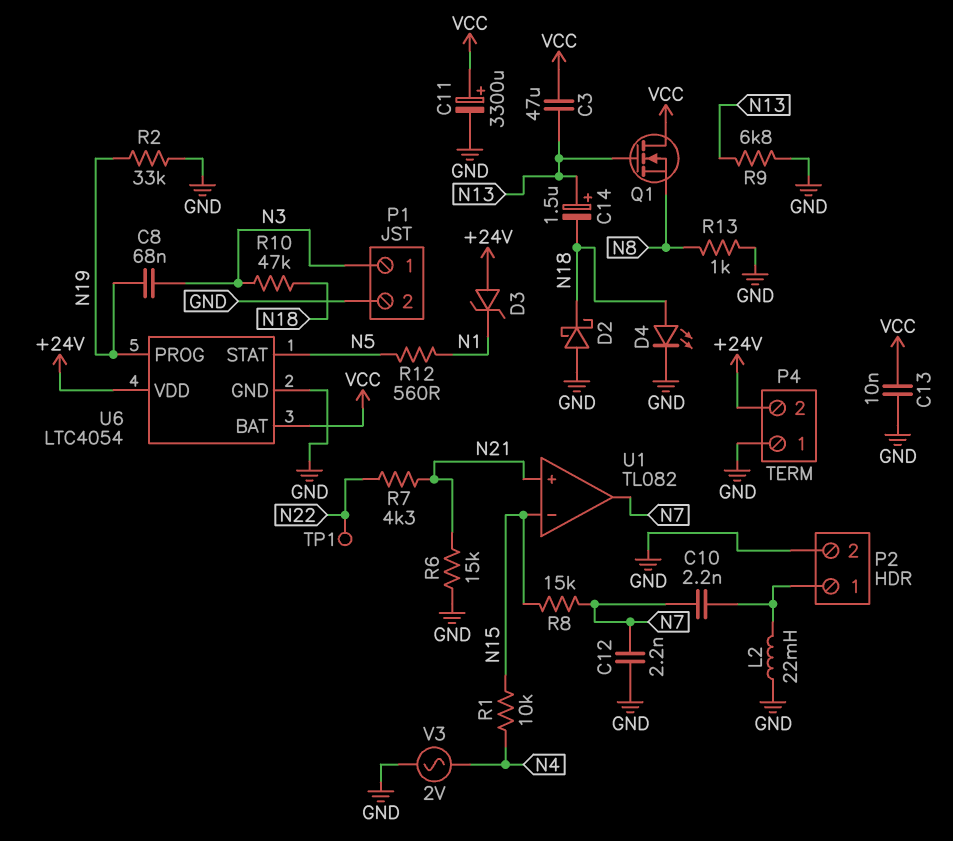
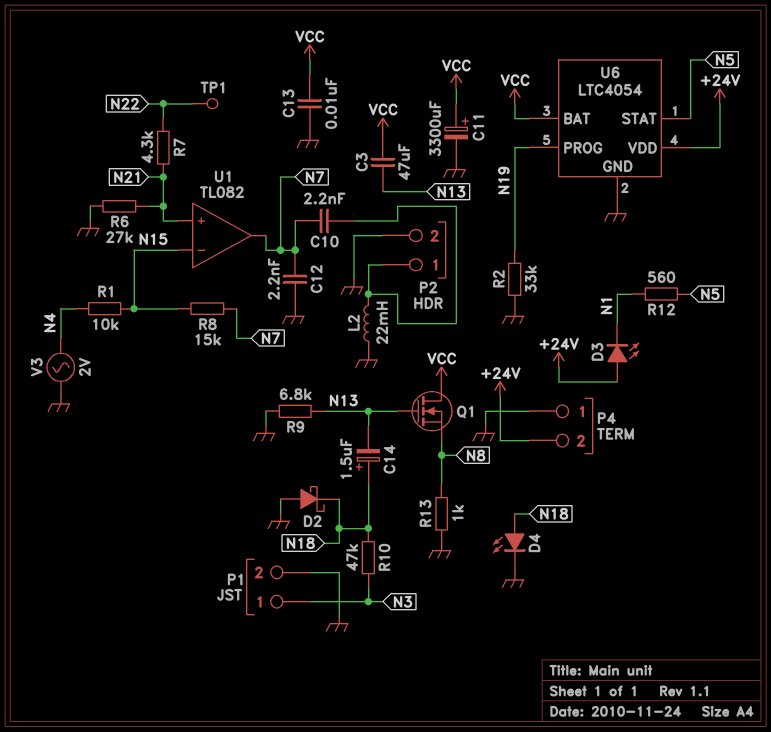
C8: 68nF (N3, N19) -> none
C14: 1.5uF (plus N13, minus N18) -> 1.5uF (plus N18, minus N13)
D3: zener (A +24V, K N1) -> LED (A +24V, K N1)
R6: 15k (GND, N21) -> 27k (GND, N21)

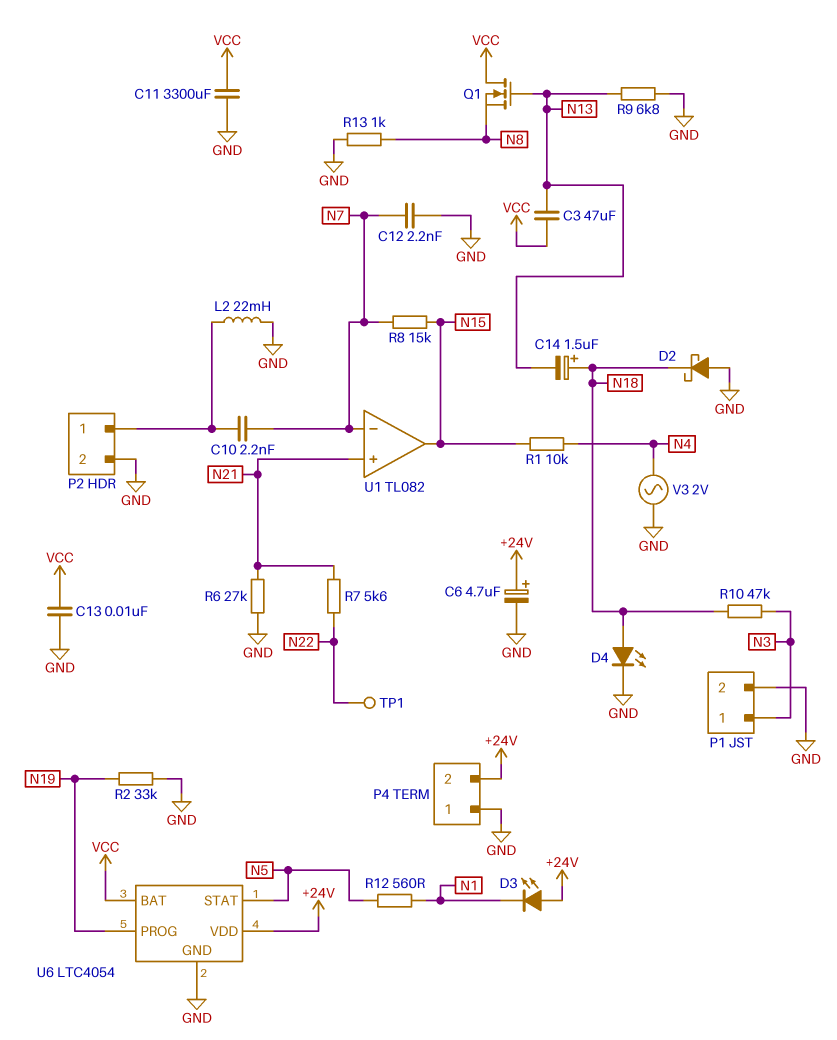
C6: none -> 4.7uF (plus +24V, minus GND)
C11: 3300uF (plus VCC, minus GND) -> 3300uF (GND, VCC)
R7: 4.3k (N21, N22) -> 5.6k (N21, N22)
U1 pin in-: N15 -> N7
U1 pin out: N7 -> N15

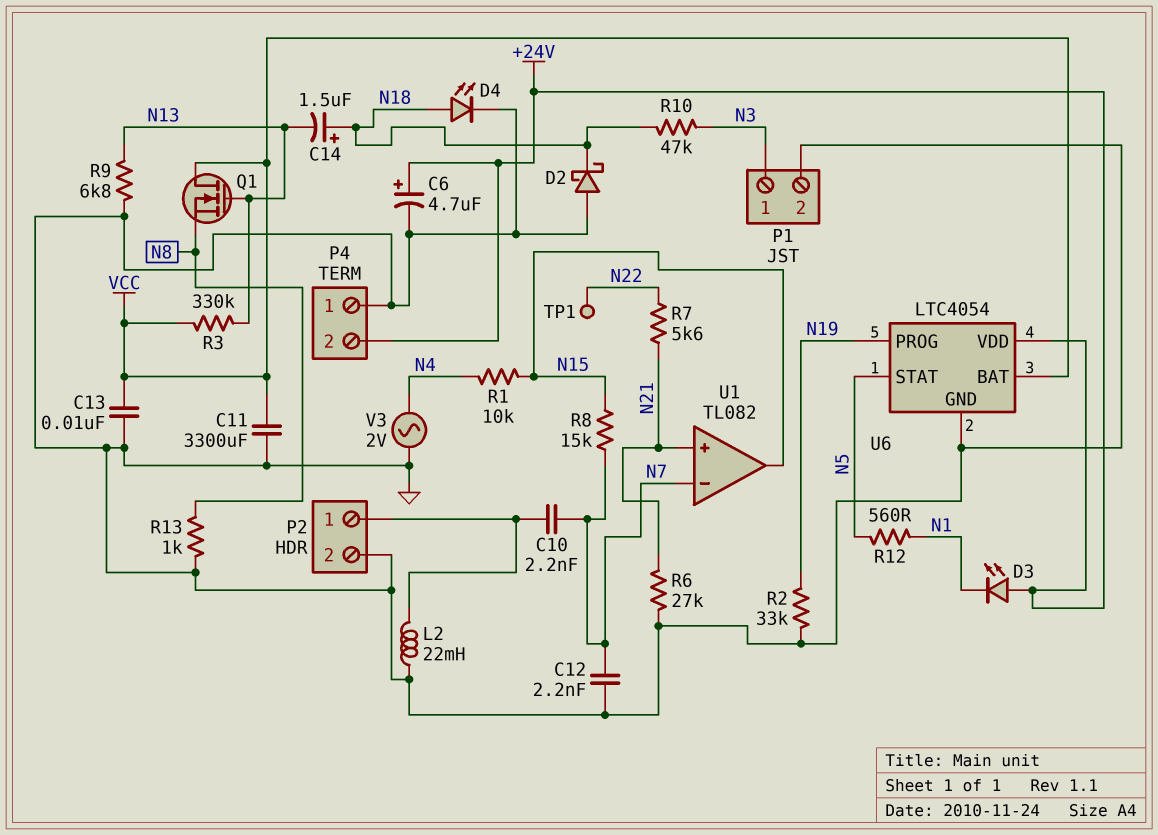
C3: 47uF (N13, VCC) -> none
R3: none -> 330k (N13, VCC)

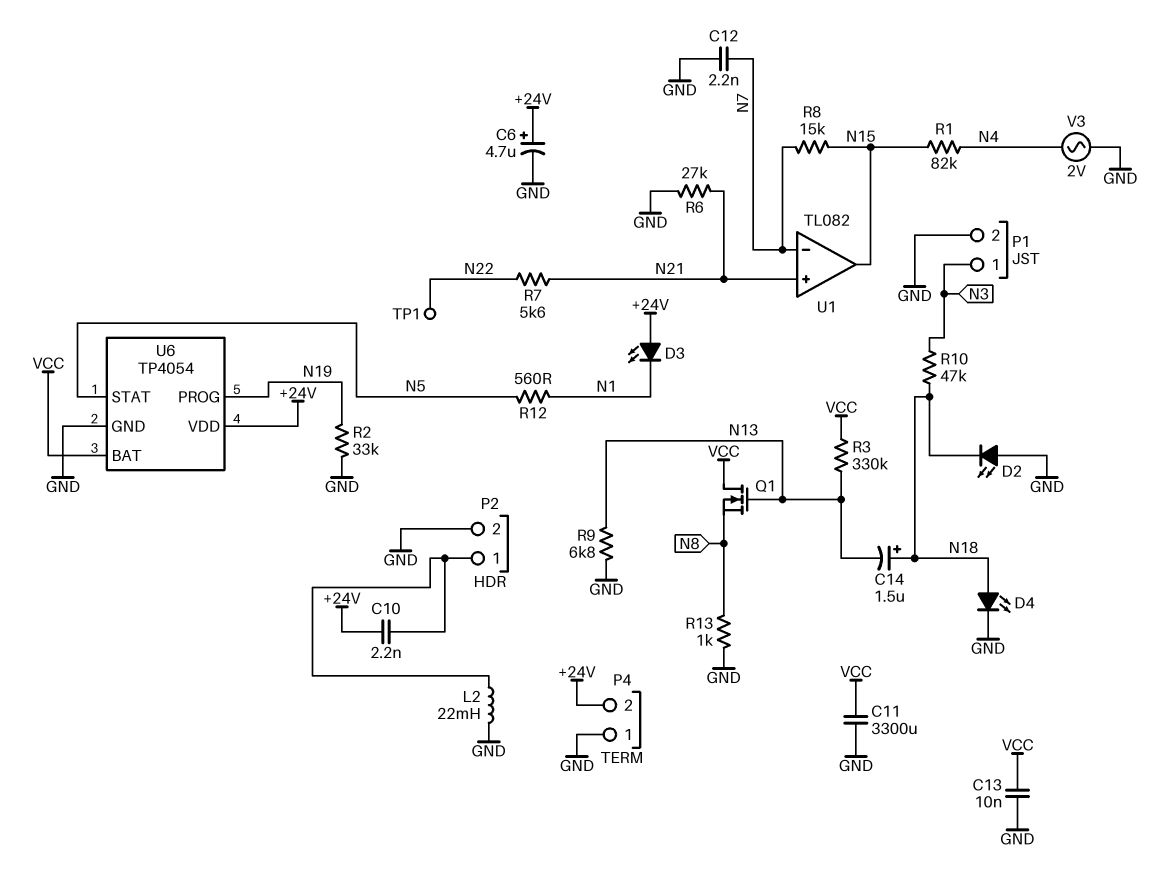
C10: 2.2nF (N7, P2/1) -> 2.2nF (+24V, P2/1)
D2: schottky (A GND, K N18) -> LED (A GND, K N18)
R1: 10k (N4, N15) -> 82k (N4, N15)
U6: LTC4054 -> TP4054

